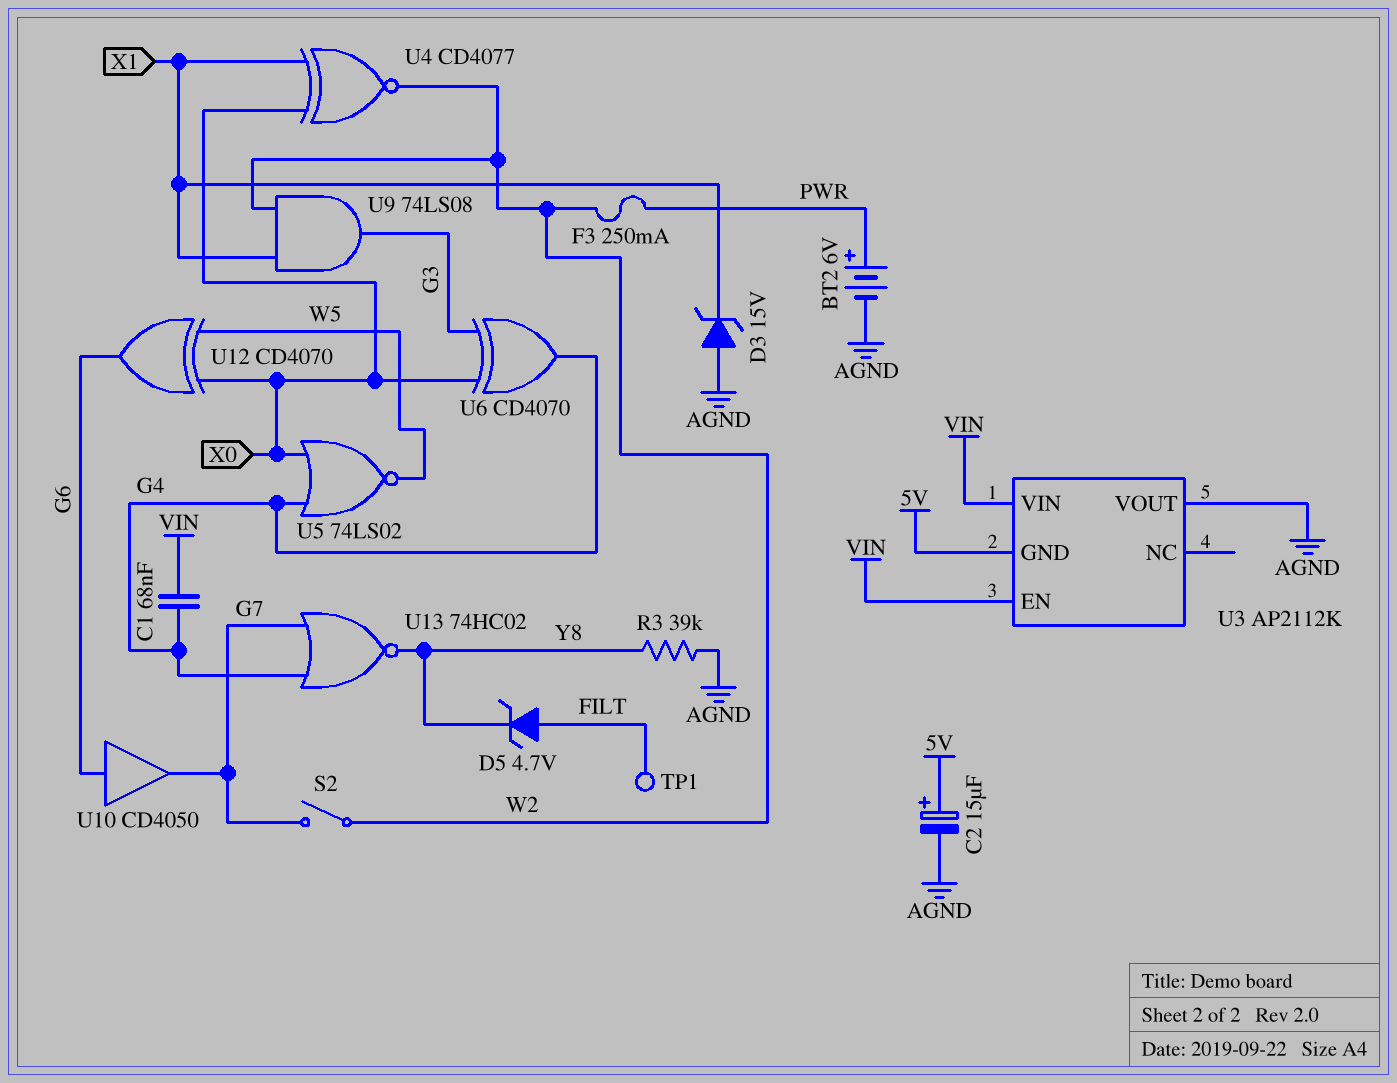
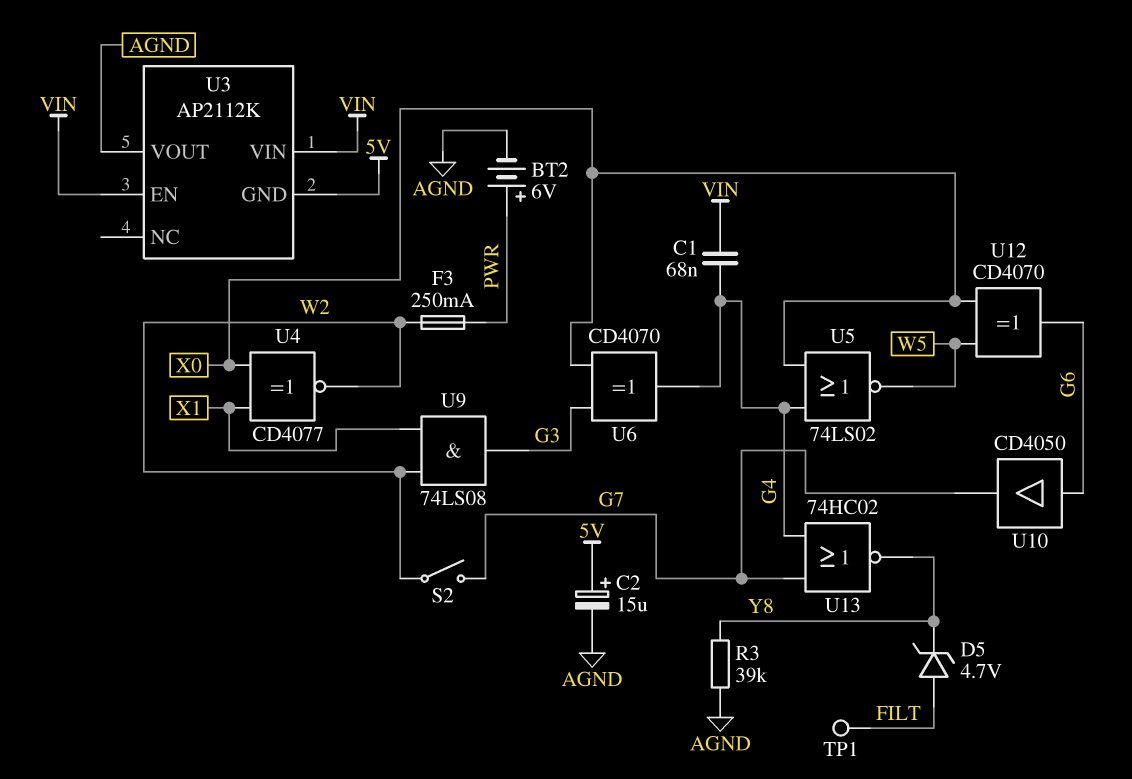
D3: zener 15V (A AGND, K X1) -> none

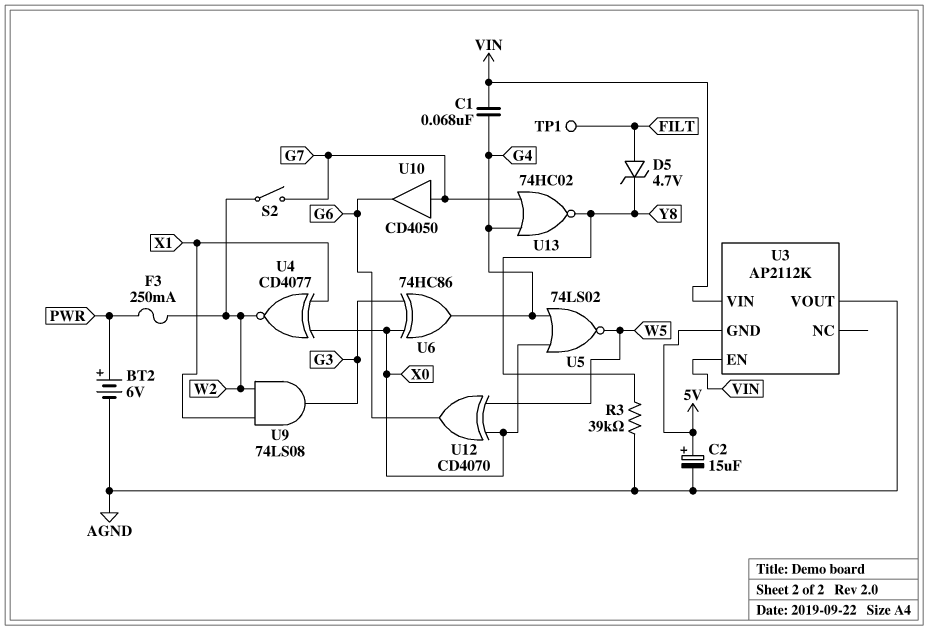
U6: XOR CD4070 (in G3, in X0, out G4) -> XOR 74HC86 (in G3, in X0, out G4)
U10: buffer CD4050 (in G6, out G7) -> buffer CD4050 (in G7, out G6)

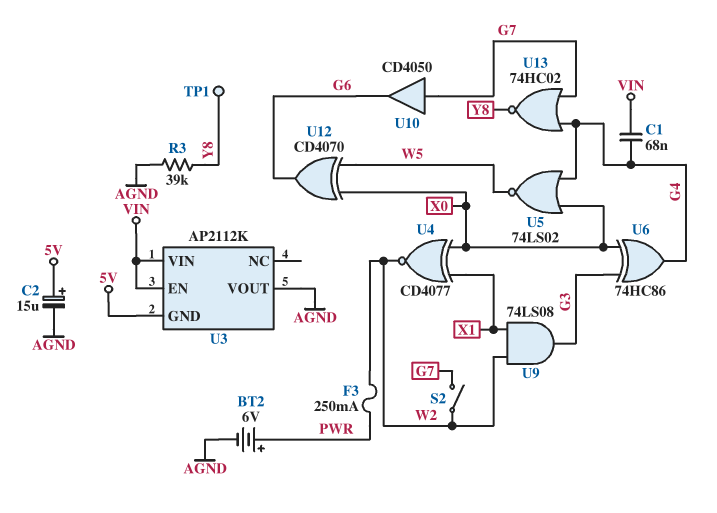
D5: zener 4.7V (A FILT, K Y8) -> none
TP1: test point (FILT) -> test point (Y8)

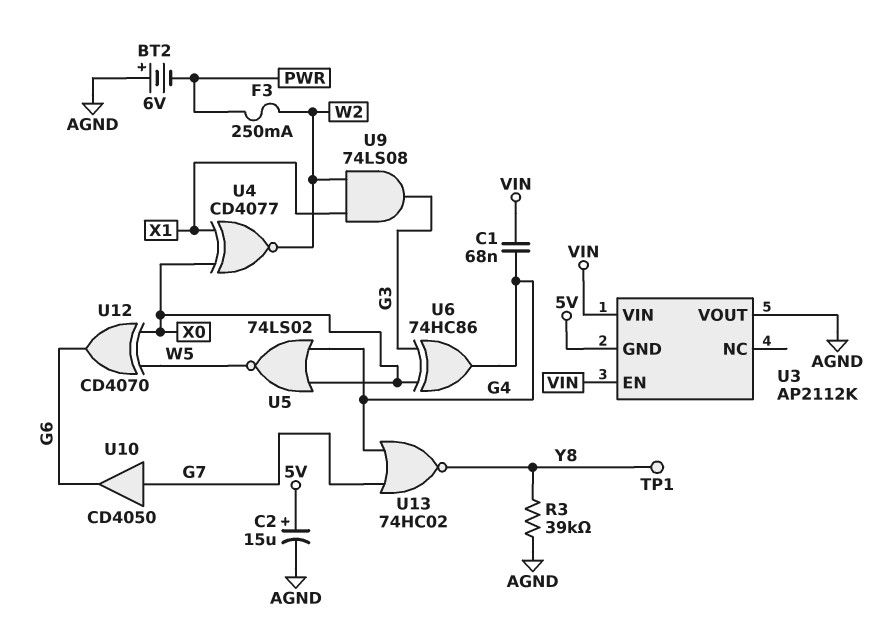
BT2: 6V (plus PWR, minus AGND) -> 6V (plus AGND, minus PWR)
S2: switch (G7, W2) -> none

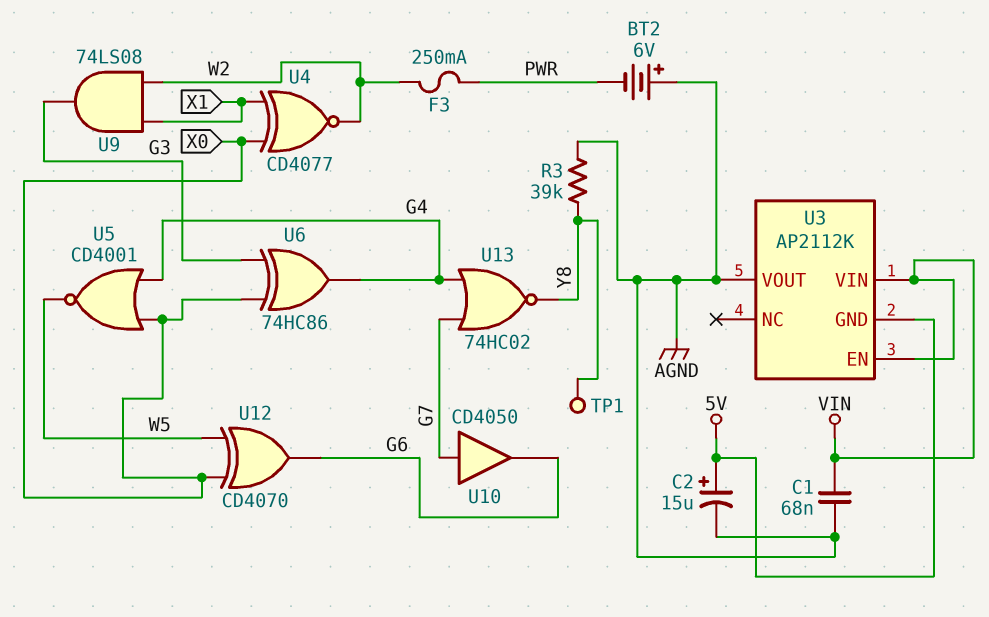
C1: 68nF (G4, VIN) -> 68nF (AGND, VIN)
U5: NOR 74LS02 (in G4, in X0, out W5) -> NOR CD4001 (in G4, in X0, out W5)

